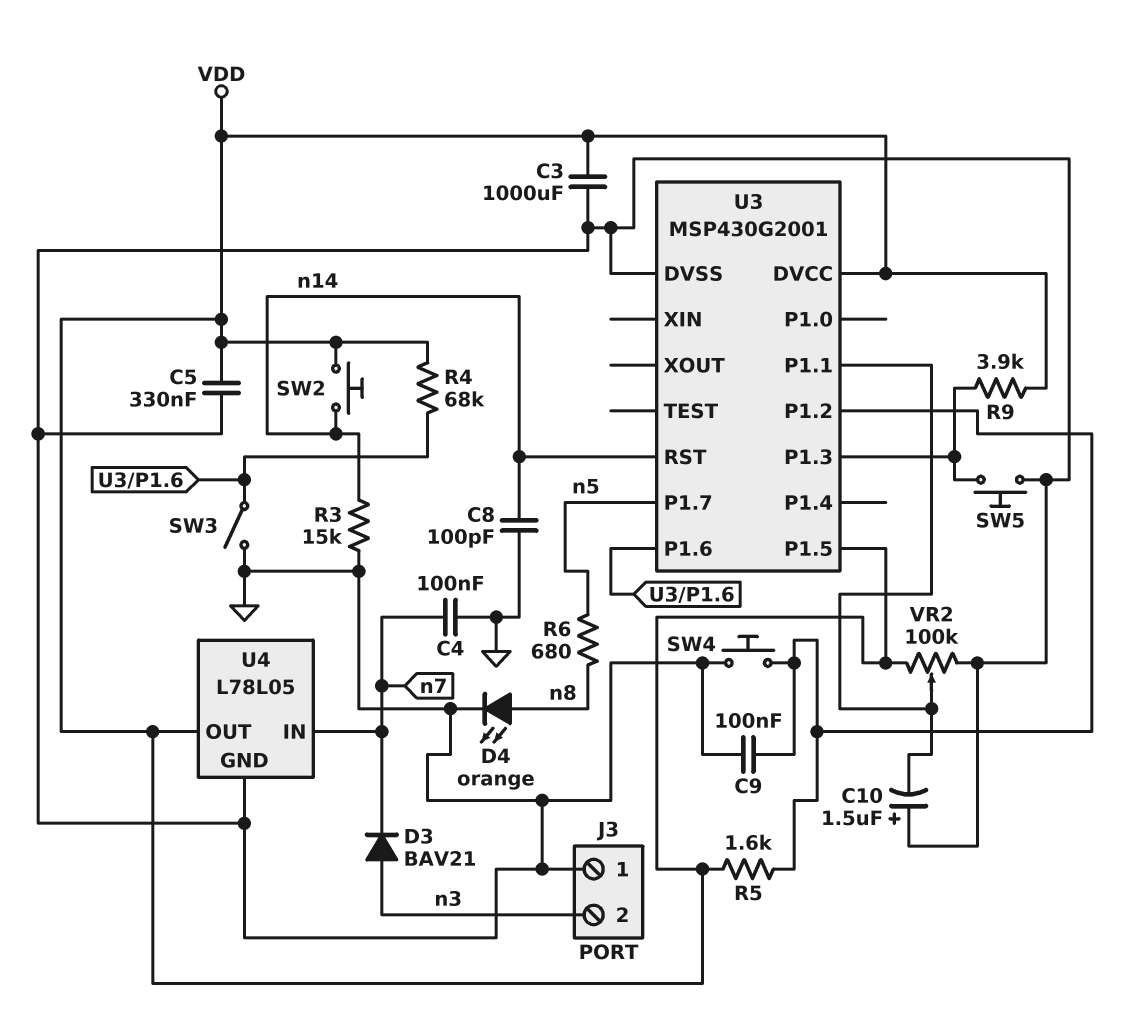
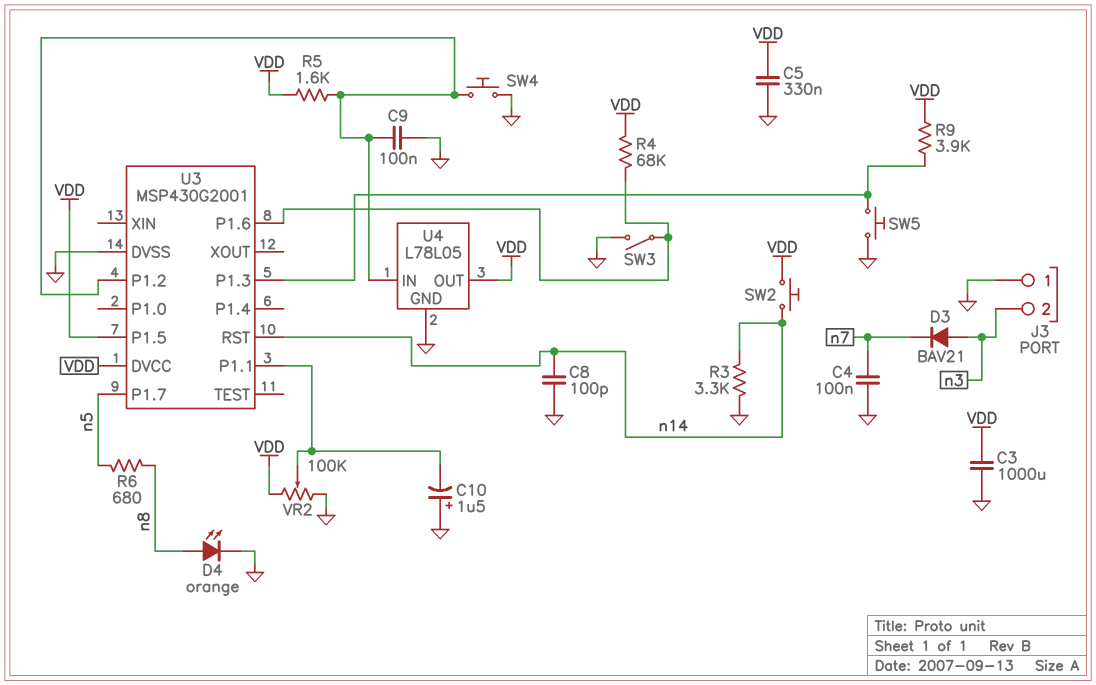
R3: 15k (GND, n14) -> 3.3k (GND, n14)
U4 pin IN: n7 -> U3/P1.2

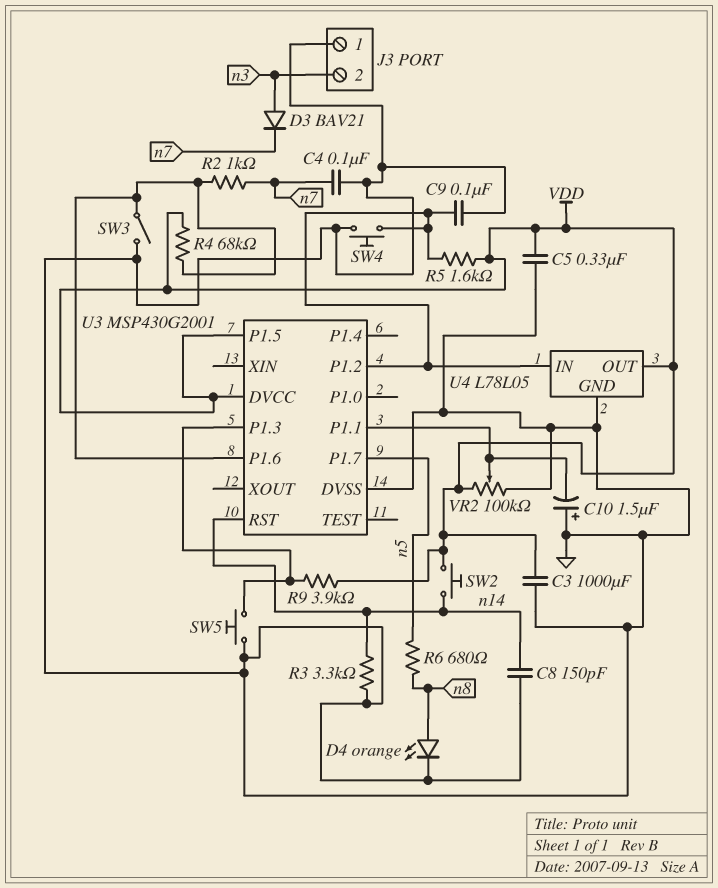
C8: 100pF (GND, n14) -> 150pF (GND, n14)
R2: none -> 1k (U3/P1.6, n7)

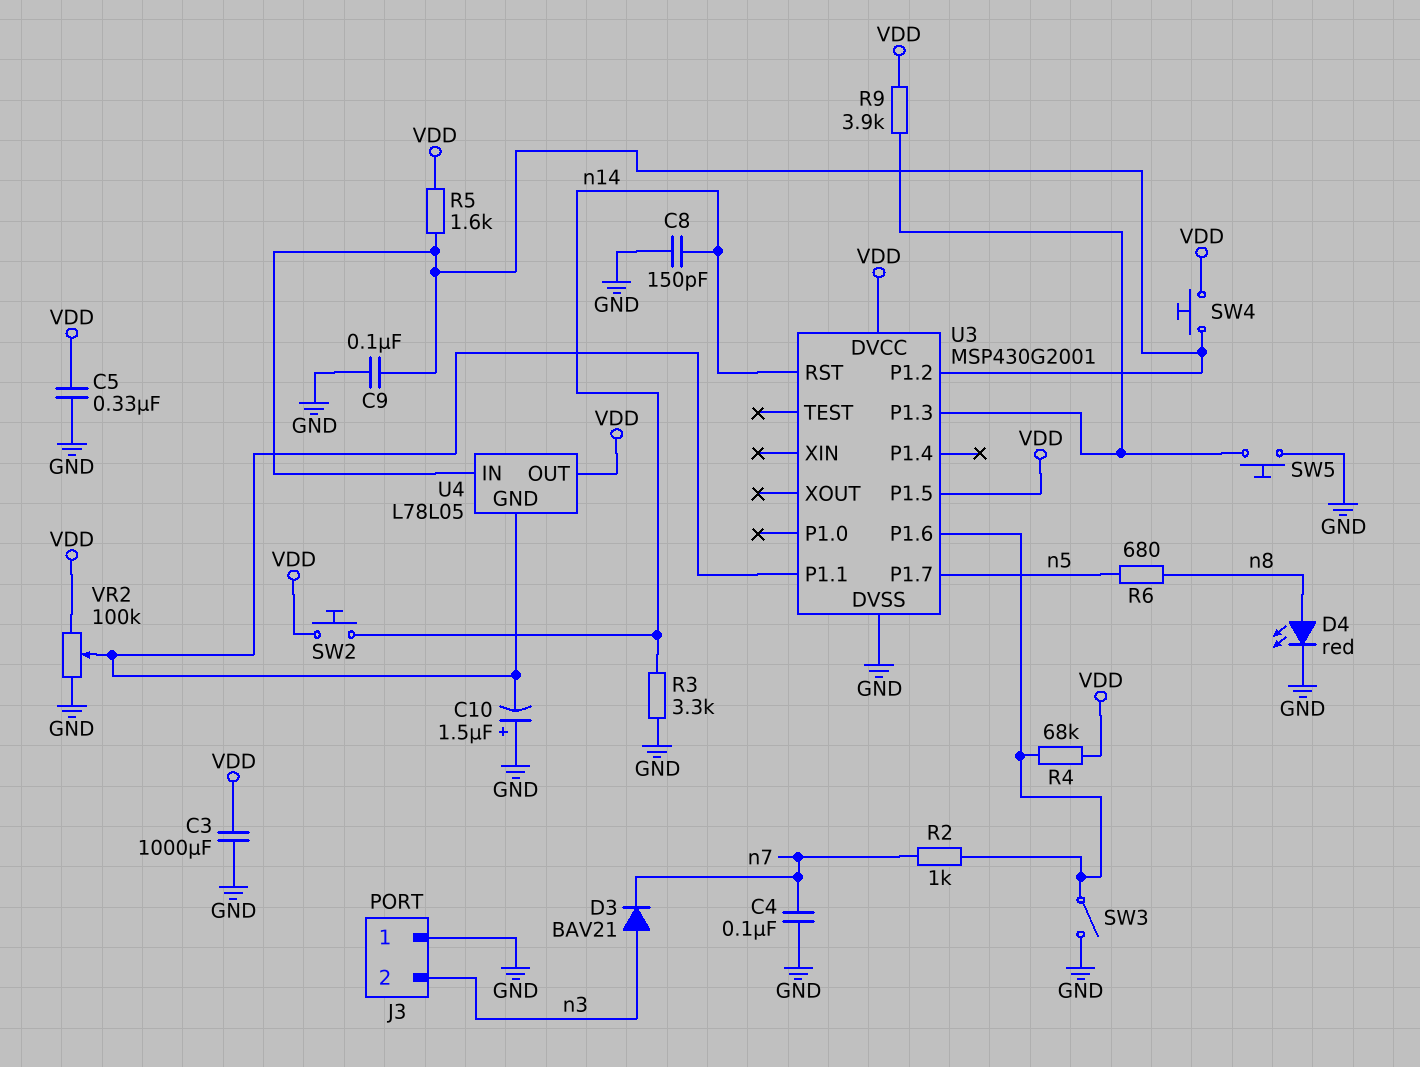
D4: LED orange (A n8, K GND) -> LED red (A n8, K GND)
SW4: button (GND, U3/P1.2) -> button (U3/P1.2, VDD)
U4 pin GND: GND -> U3/P1.1

